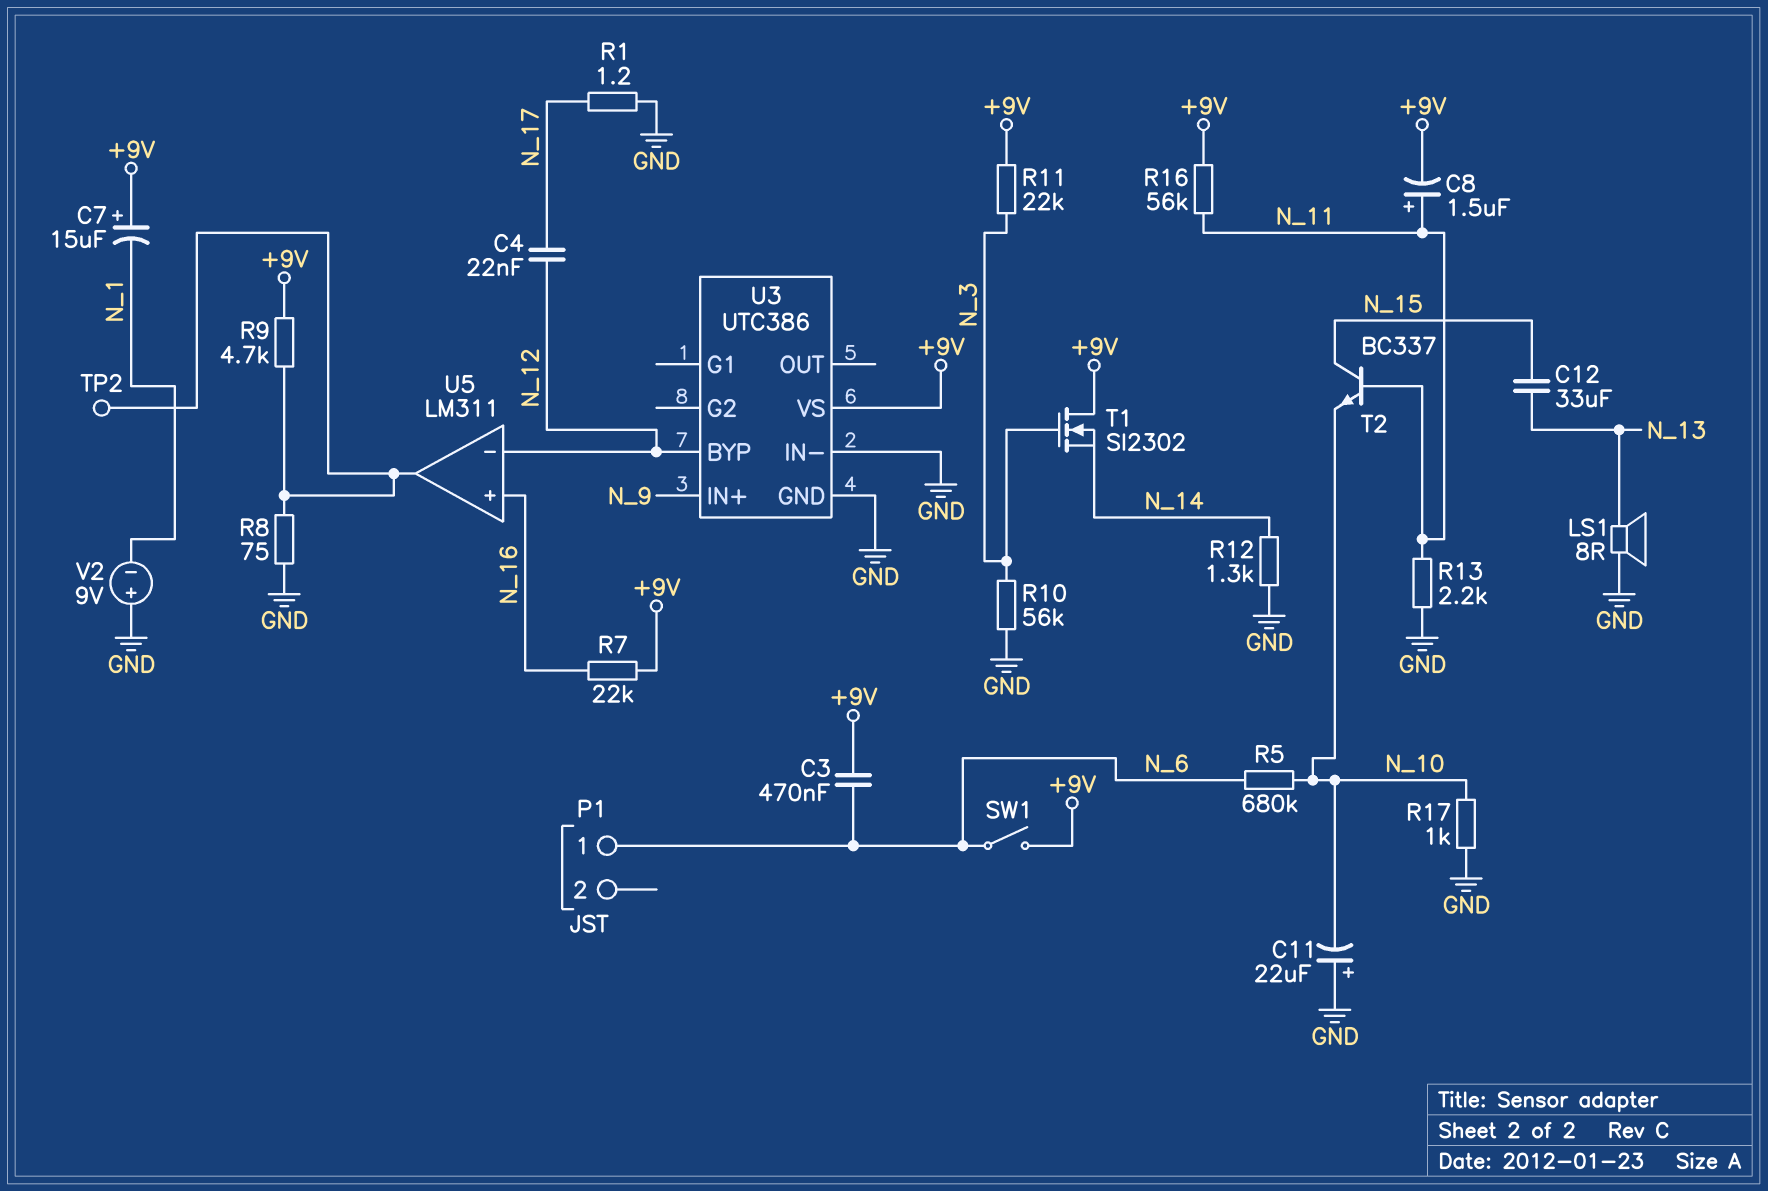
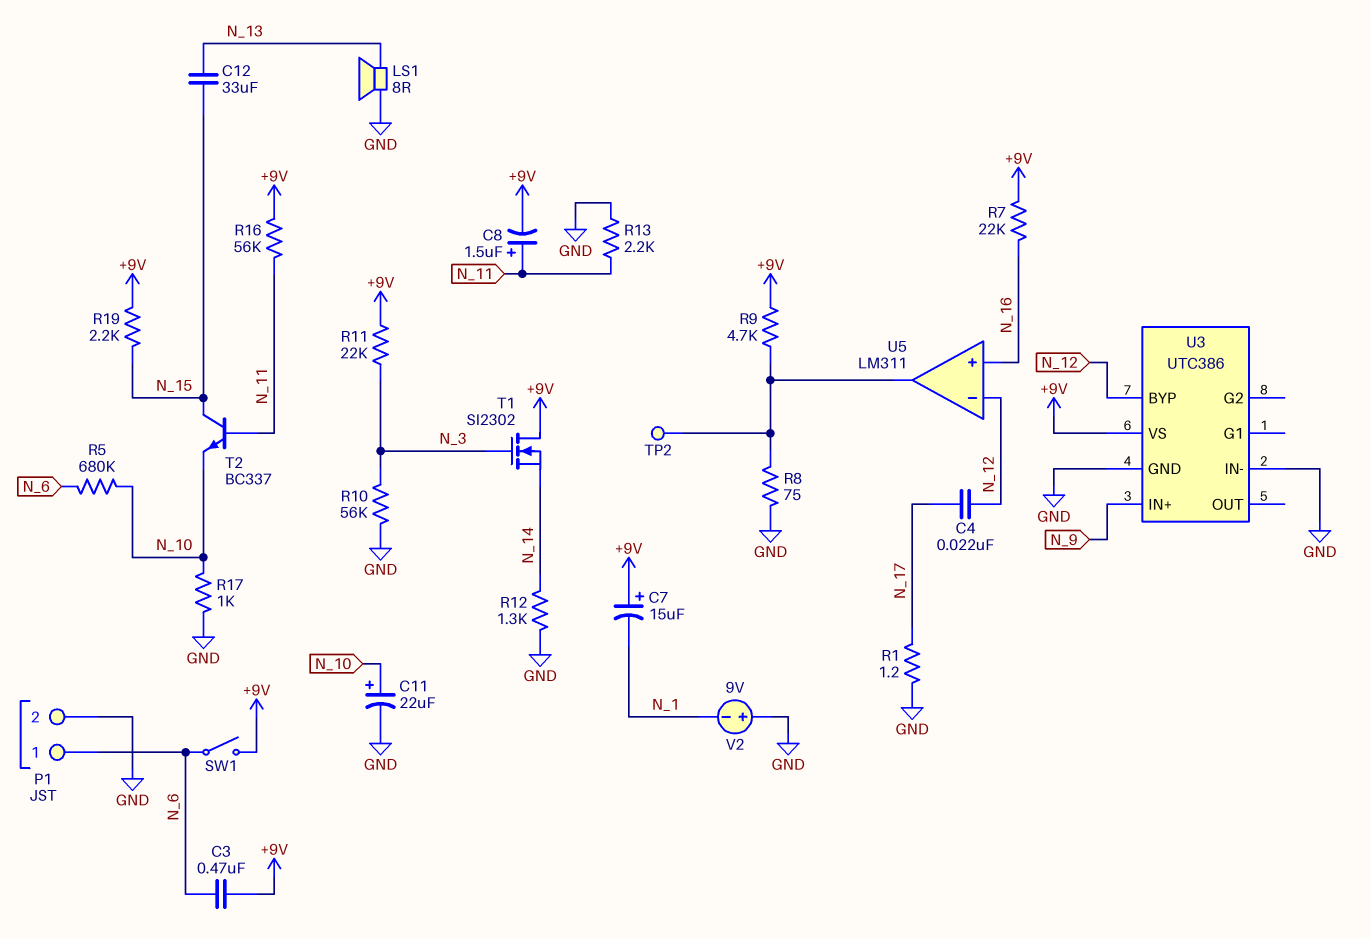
C11: 22uF (plus GND, minus N_10) -> 22uF (plus N_10, minus GND)
P1 pin 2: none -> GND
R19: none -> 2.2k (+9V, N_15)

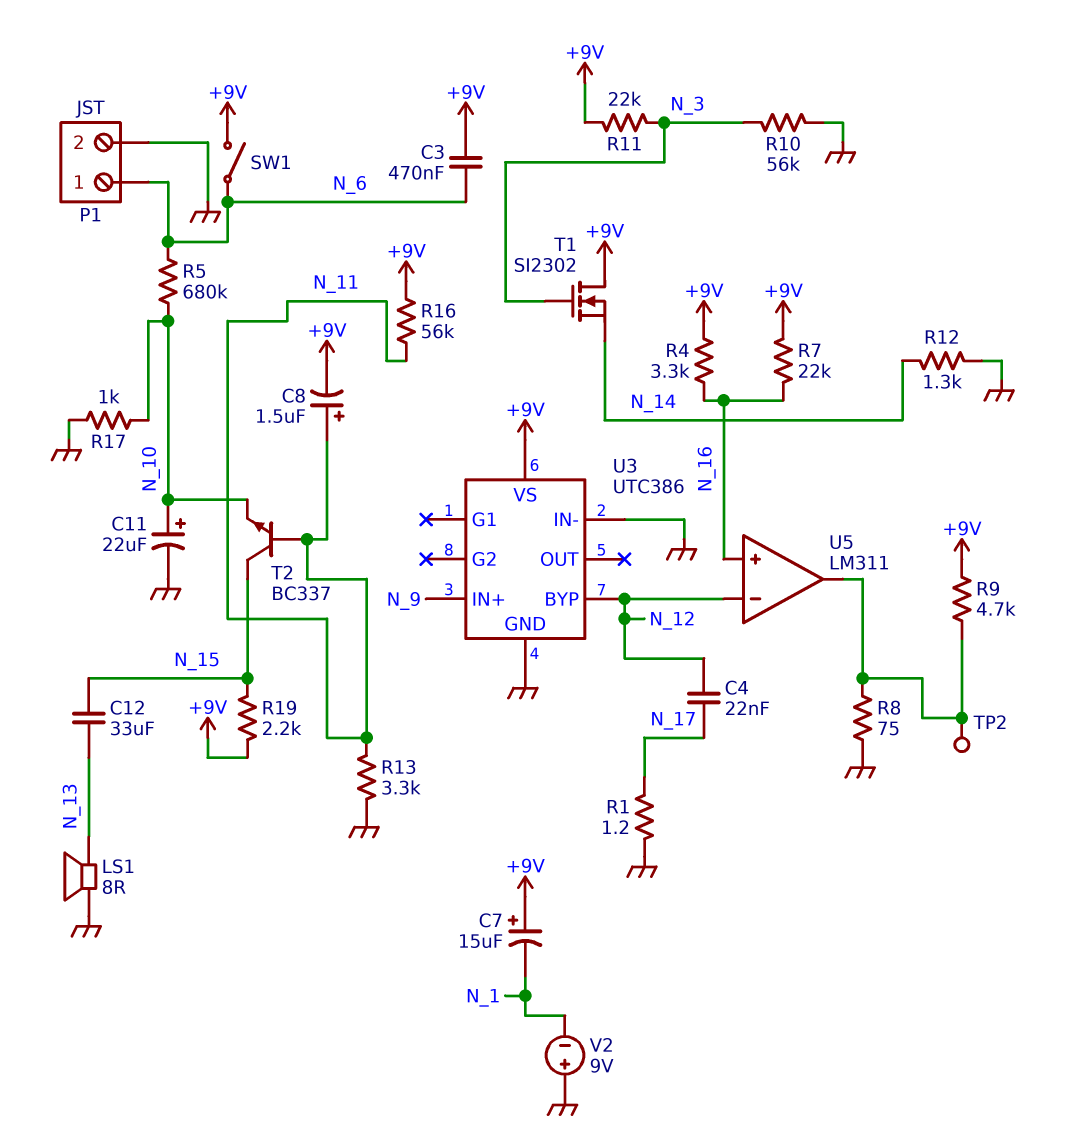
R4: none -> 3.3k (+9V, N_16)
R13: 2.2k (GND, N_11) -> 3.3k (GND, N_11)

